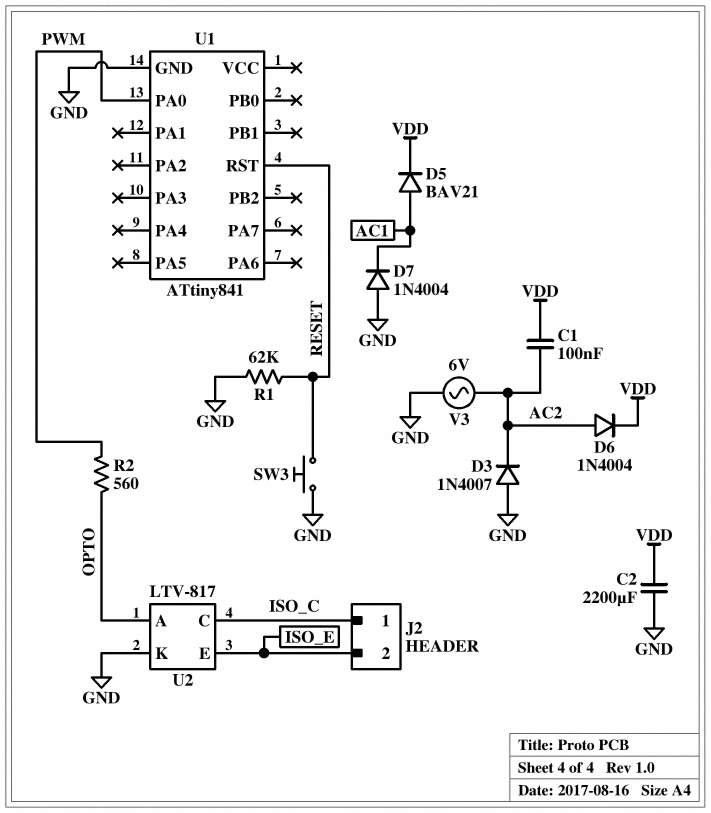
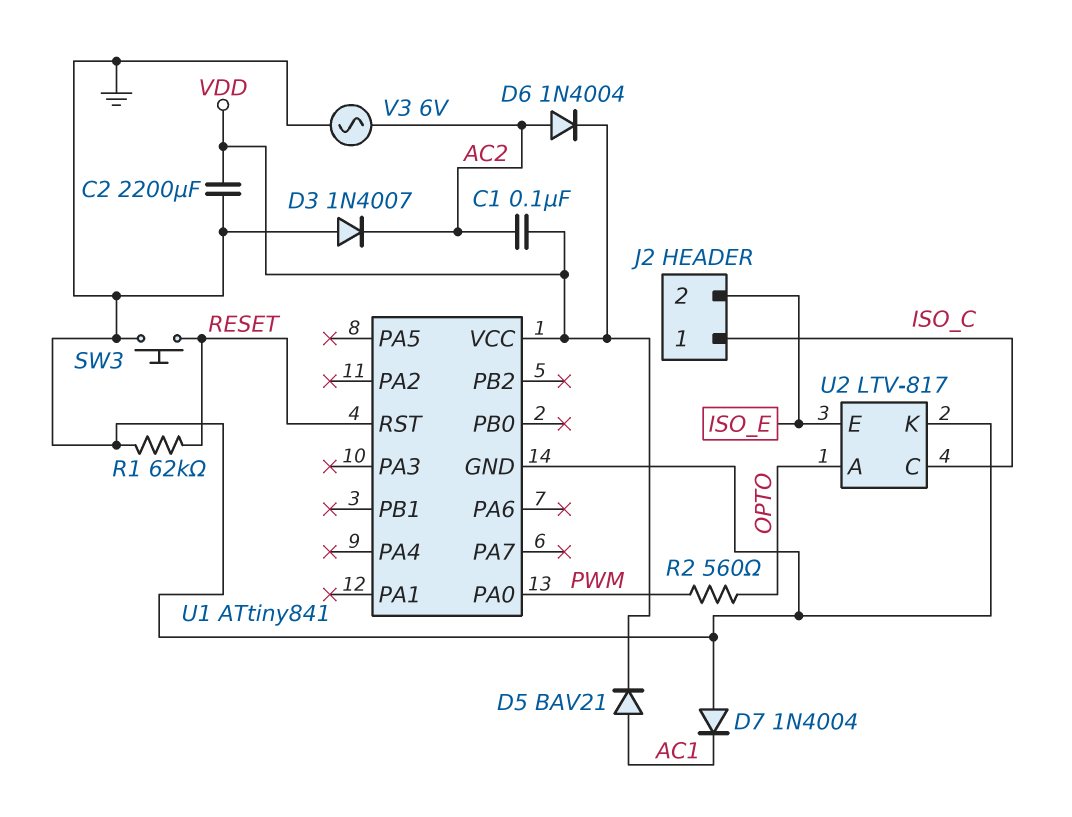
U1 pin VCC: none -> VDD

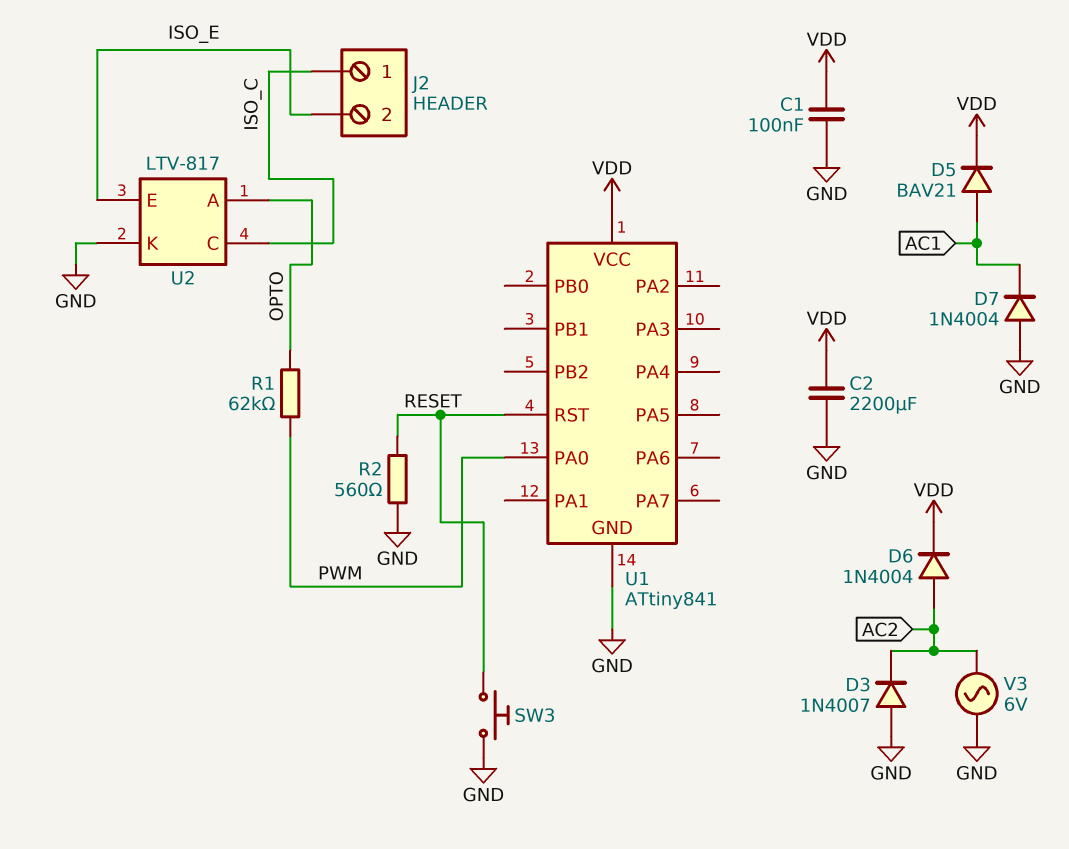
C1: 100nF (AC2, VDD) -> 100nF (GND, VDD)
R1: 62k (GND, RESET) -> 62k (OPTO, PWM)
R2: 560 (OPTO, PWM) -> 560 (GND, RESET)

